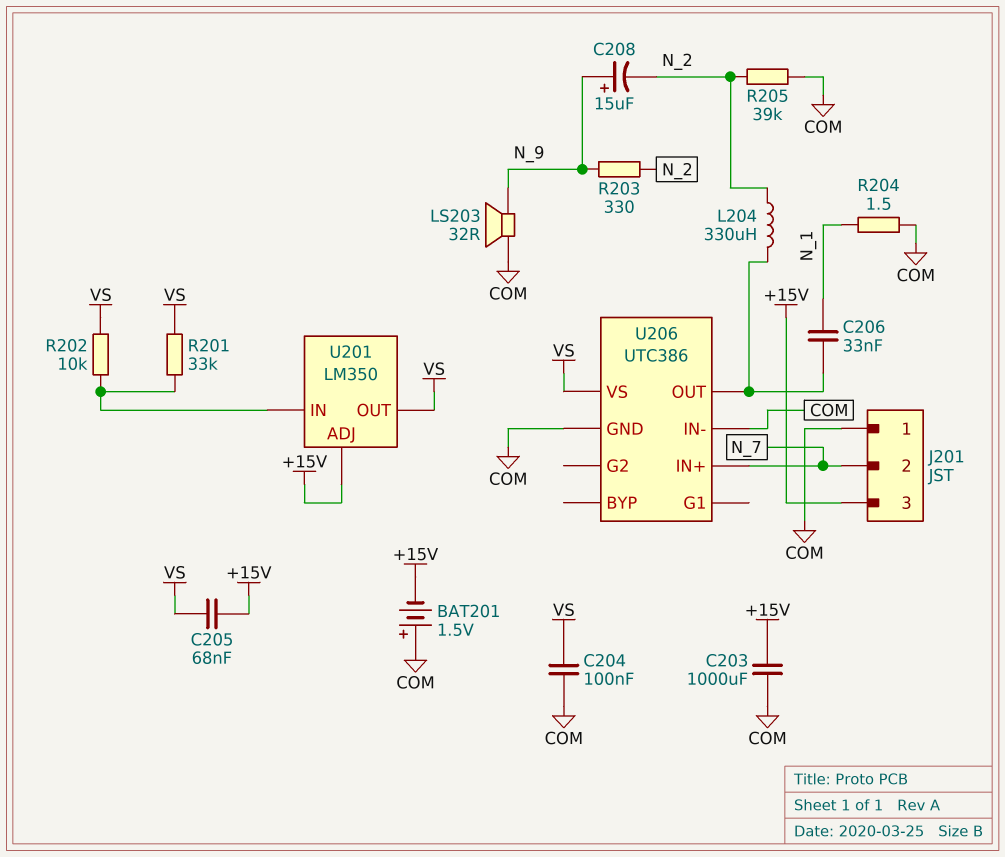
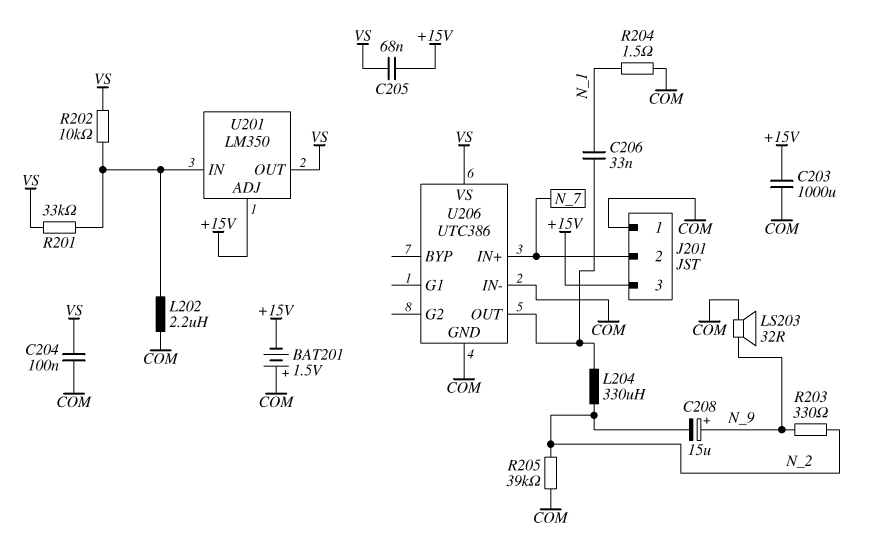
L202: none -> 2.2uH (COM, U201/IN)

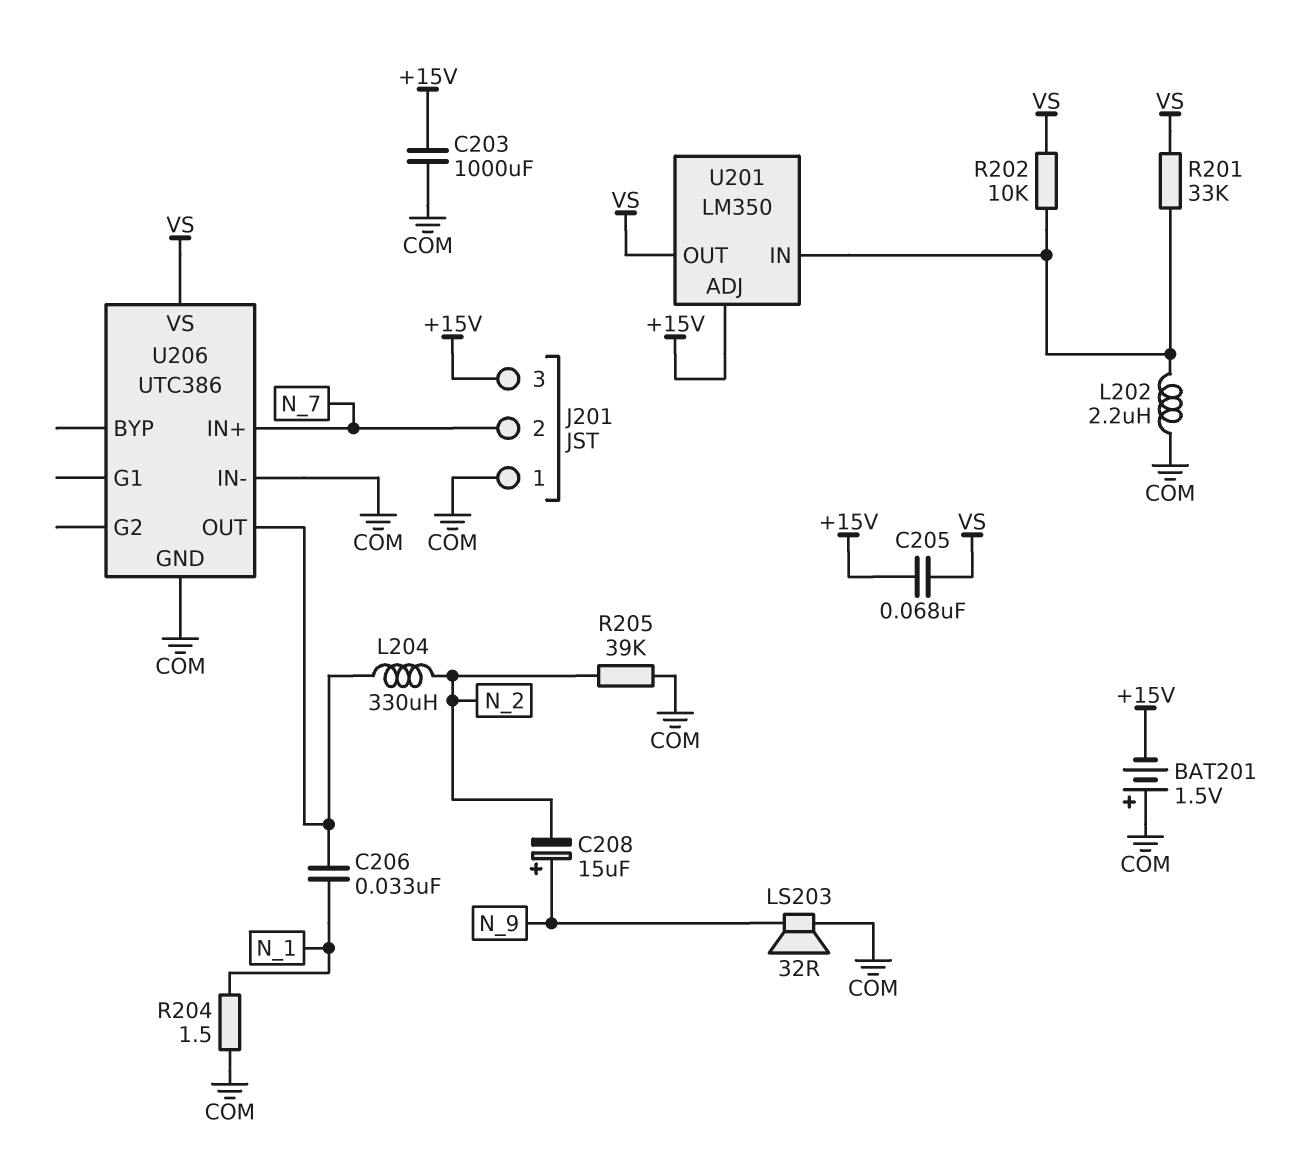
C204: 100nF (COM, VS) -> none
R203: 330 (N_2, N_9) -> none

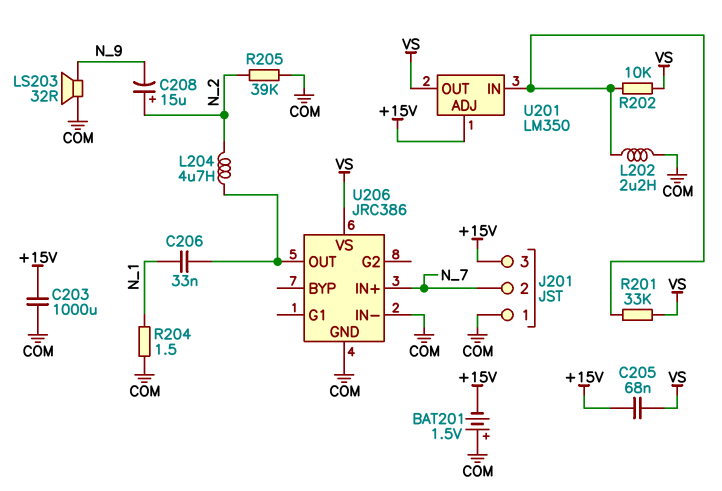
C208: 15uF (plus N_9, minus N_2) -> 15uF (plus N_2, minus N_9)
L204: 330uH (N_2, U206/OUT) -> 4.7uH (N_2, U206/OUT)
U206: UTC386 -> JRC386

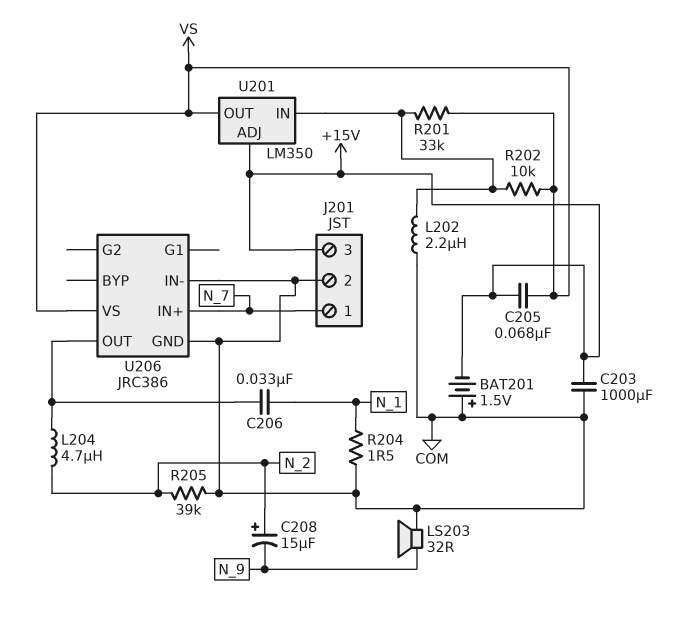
J201 pin 1: COM -> N_7
J201 pin 2: N_7 -> COM

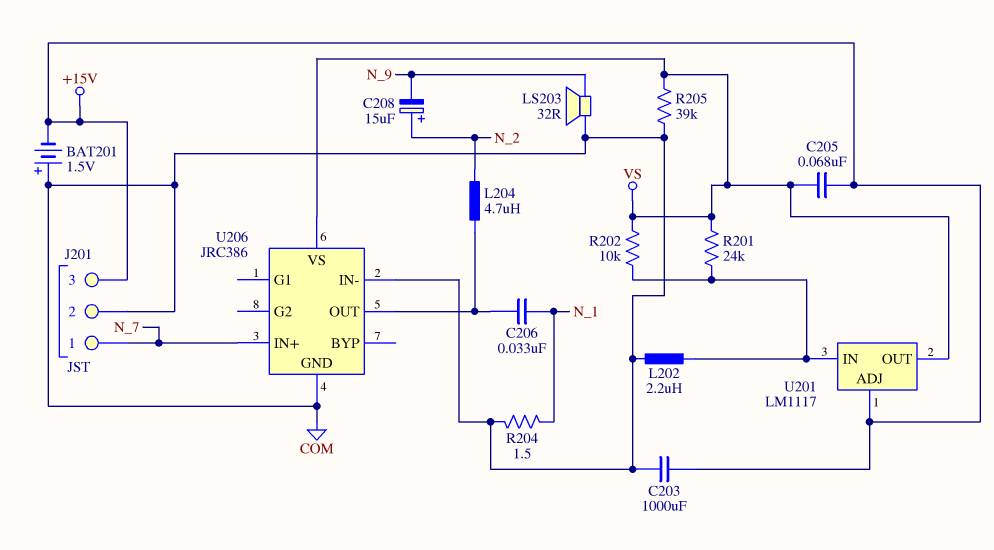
R201: 33k (U201/IN, VS) -> 24k (U201/IN, VS)
R205: 39k (COM, N_2) -> 39k (COM, VS)
U201: LM350 -> LM1117

